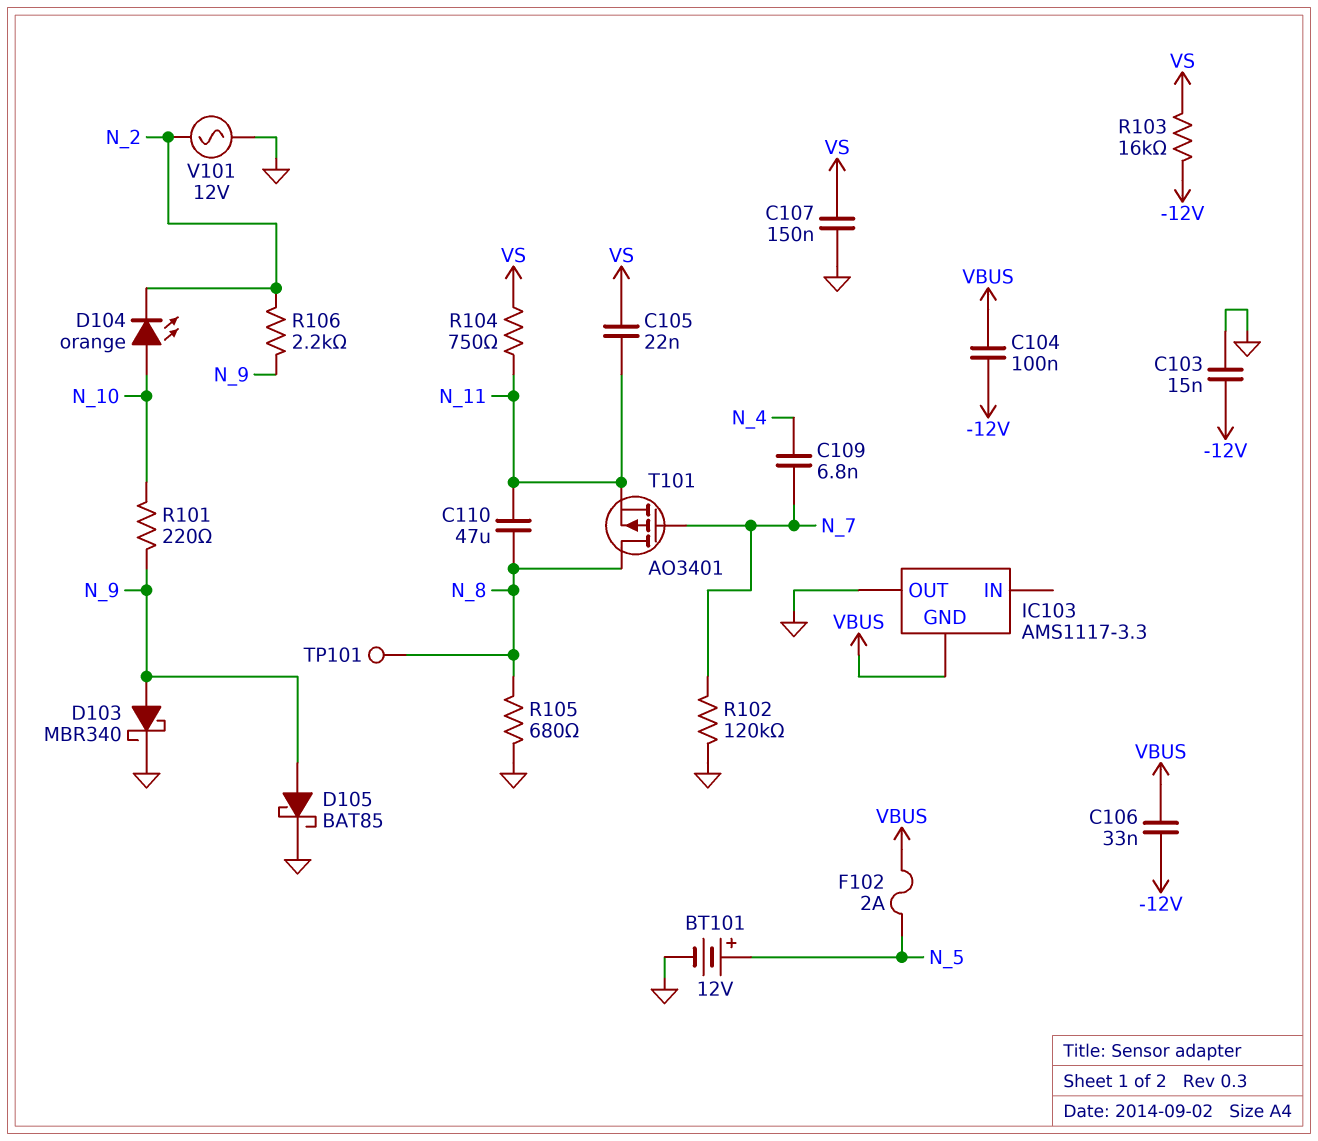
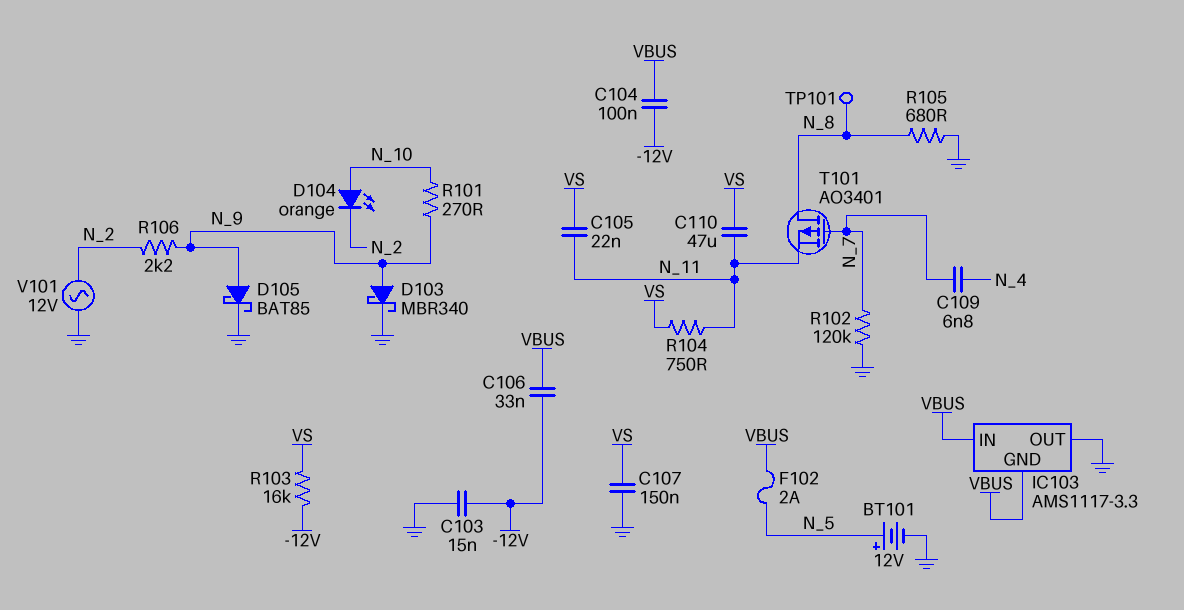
C110: 47uF (N_8, N_11) -> 47uF (N_11, VS)
IC103 pin IN: none -> VBUS
R101: 220 (N_9, N_10) -> 270 (N_9, N_10)

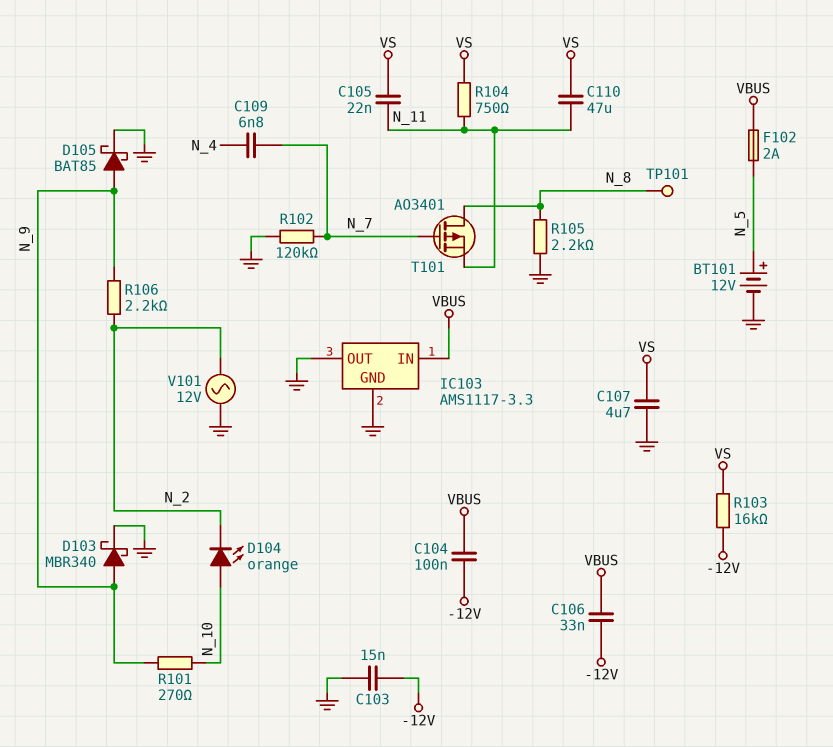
C107: 150nF (GND, VS) -> 4.7uF (GND, VS)
IC103 pin GND: VBUS -> GND
R105: 680 (GND, N_8) -> 2.2k (GND, N_8)

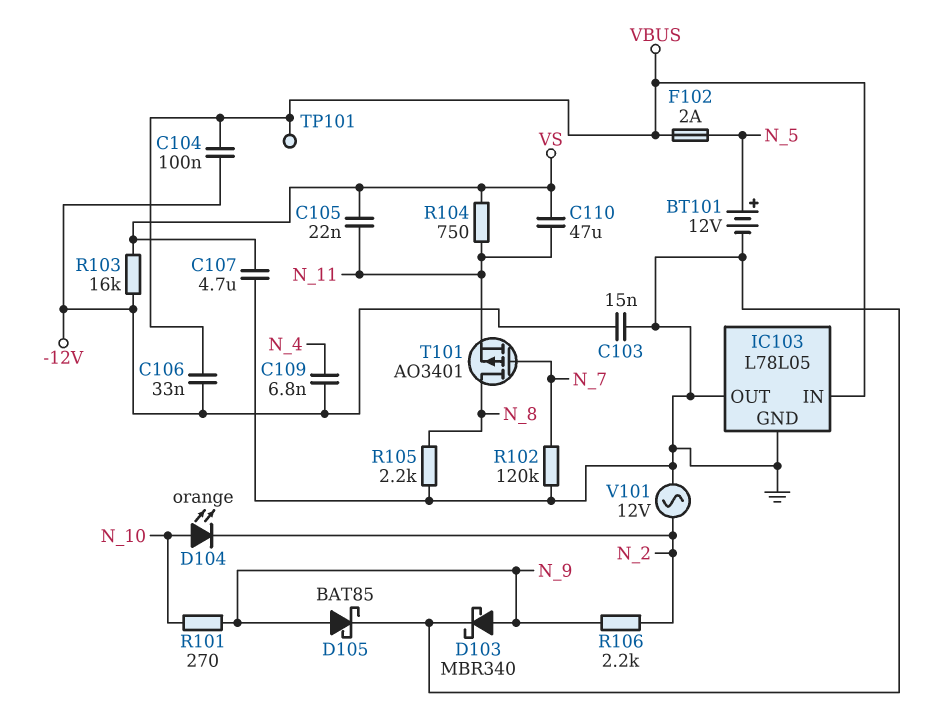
C109: 6.8nF (N_4, N_7) -> 6.8nF (-12V, N_4)
IC103: AMS1117-3.3 -> L78L05
TP101: test point (N_8) -> test point (VBUS)

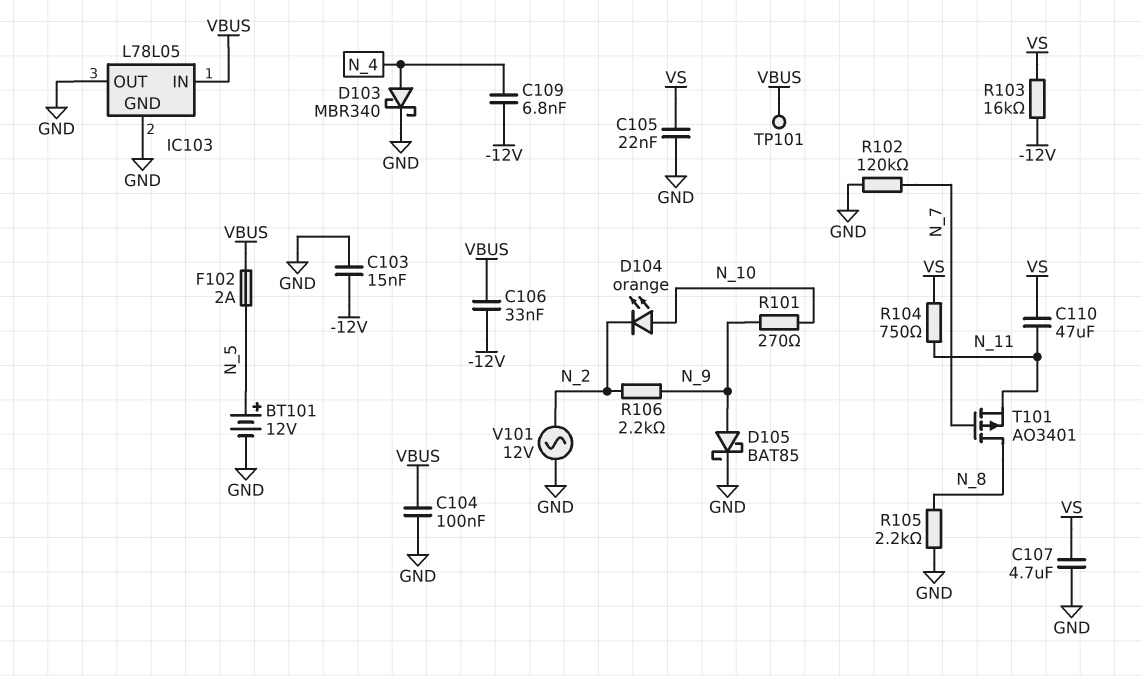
C104: 100nF (-12V, VBUS) -> 100nF (GND, VBUS)
C105: 22nF (N_11, VS) -> 22nF (GND, VS)
D103: schottky MBR340 (A N_9, K GND) -> schottky MBR340 (A N_4, K GND)

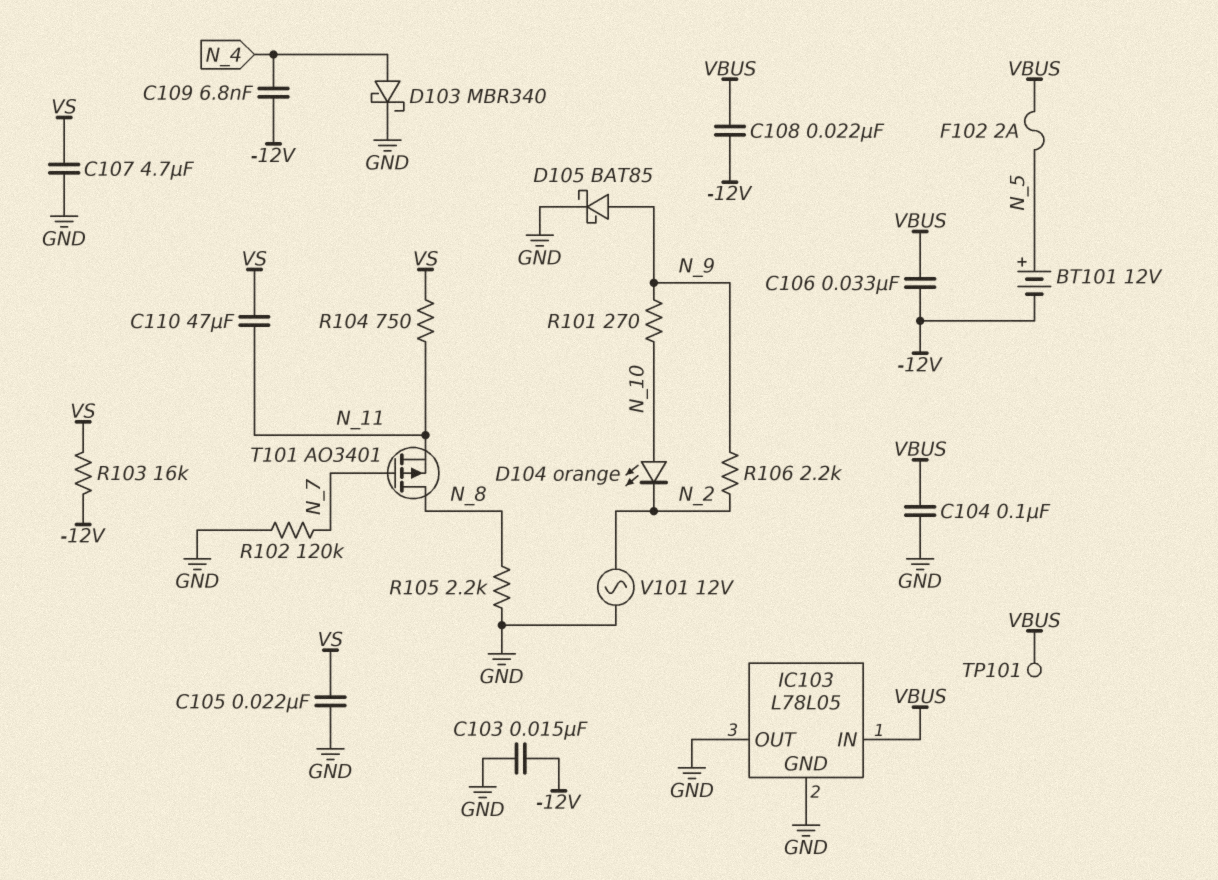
BT101: 12V (plus N_5, minus GND) -> 12V (plus N_5, minus -12V)
C108: none -> 22nF (-12V, VBUS)

